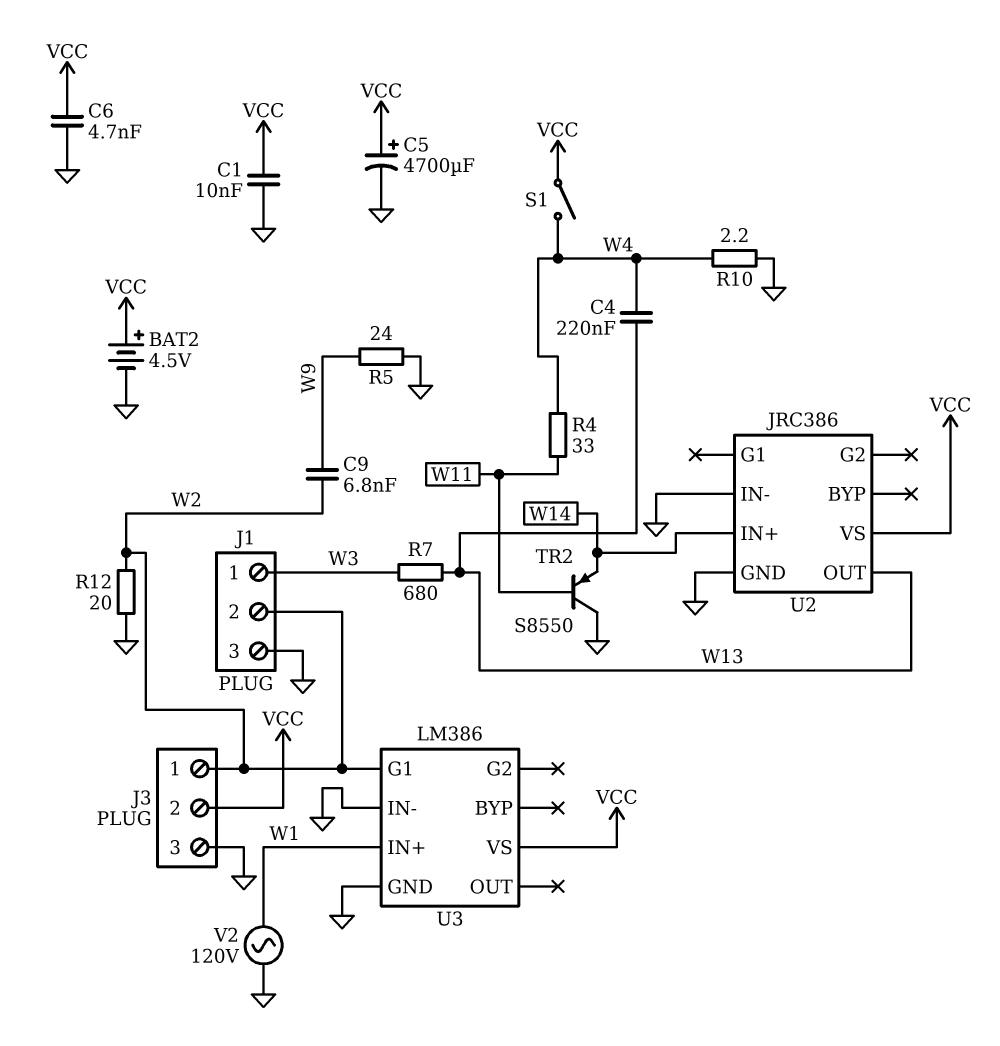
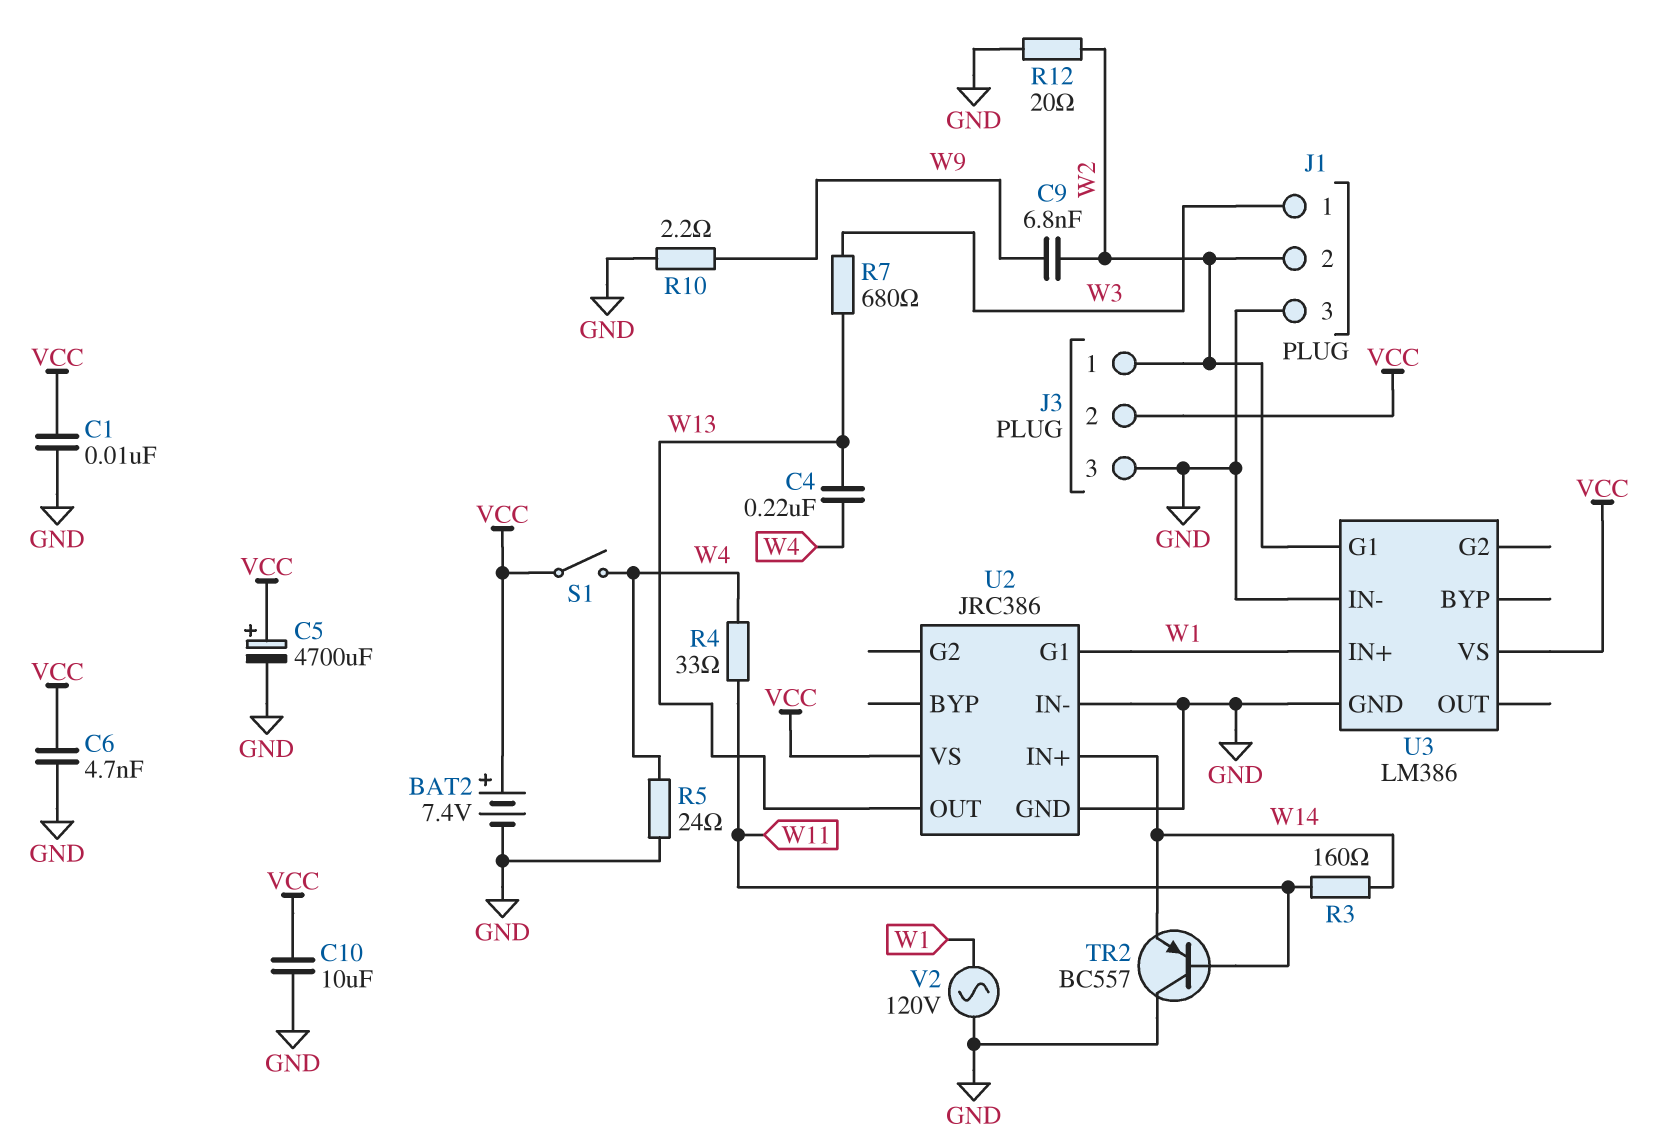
BAT2: 4.5V (plus VCC, minus GND) -> 7.4V (plus VCC, minus GND)
C10: none -> 10uF (GND, VCC)
R3: none -> 160 (W11, W14)
R5: 24 (GND, W9) -> 24 (GND, W4)
R10: 2.2 (GND, W4) -> 2.2 (GND, W9)
TR2: PNP S8550 (B W11, C GND, E W14) -> PNP BC557 (B W11, C GND, E W14)
U2 pin G1: none -> W1

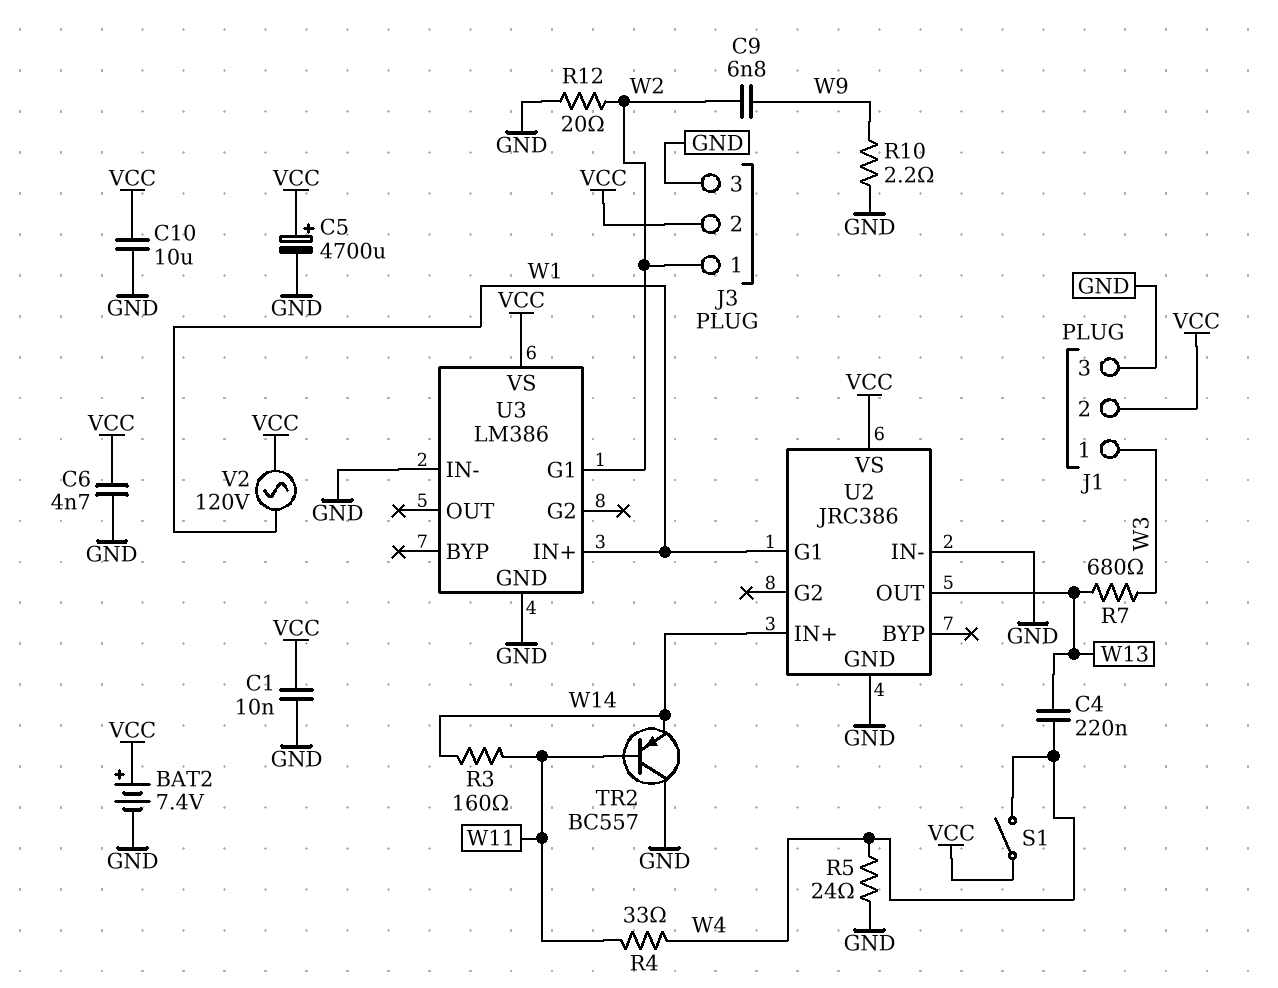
J1 pin 2: W2 -> VCC
V2: AC 120V (GND, W1) -> AC 120V (VCC, W1)

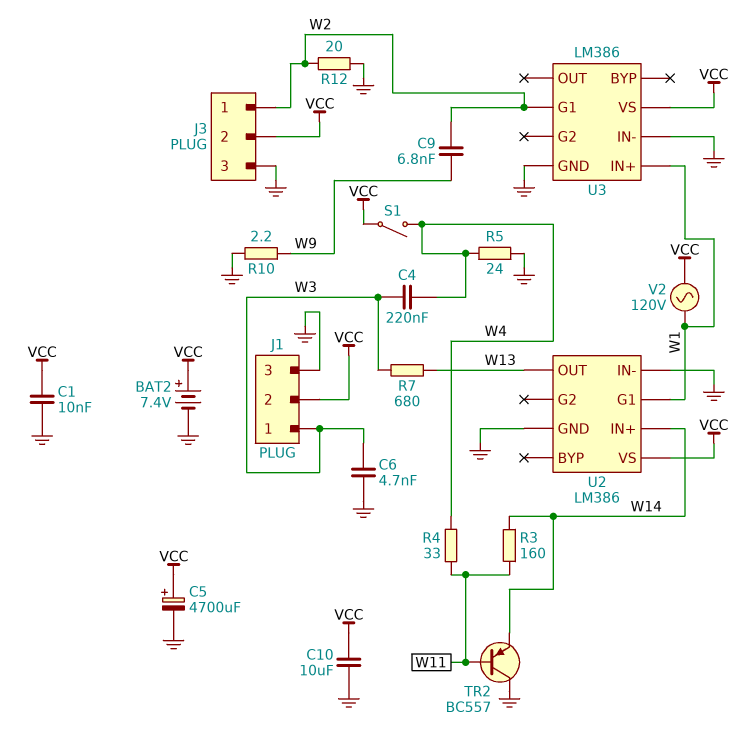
C4: 220nF (W4, W13) -> 220nF (W3, W4)
C6: 4.7nF (GND, VCC) -> 4.7nF (GND, W3)
U2: JRC386 -> LM386

